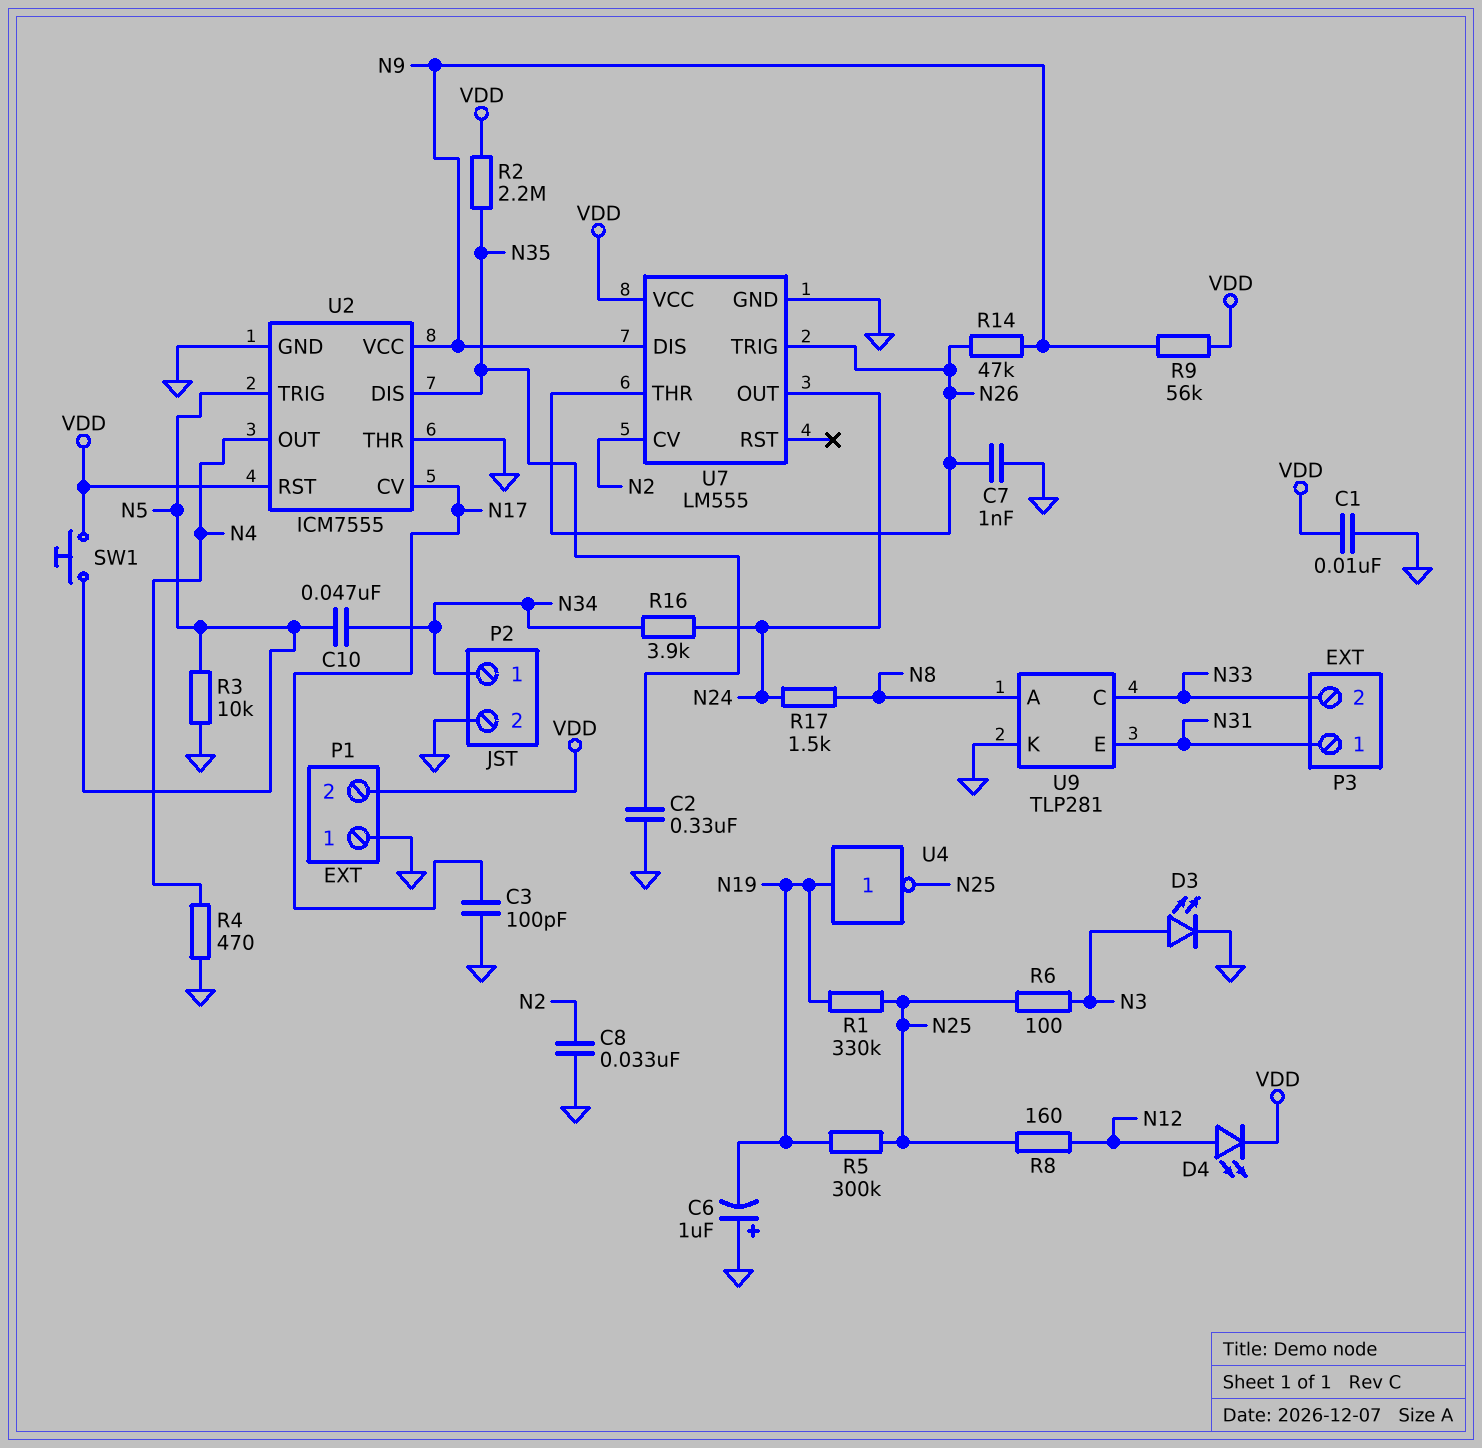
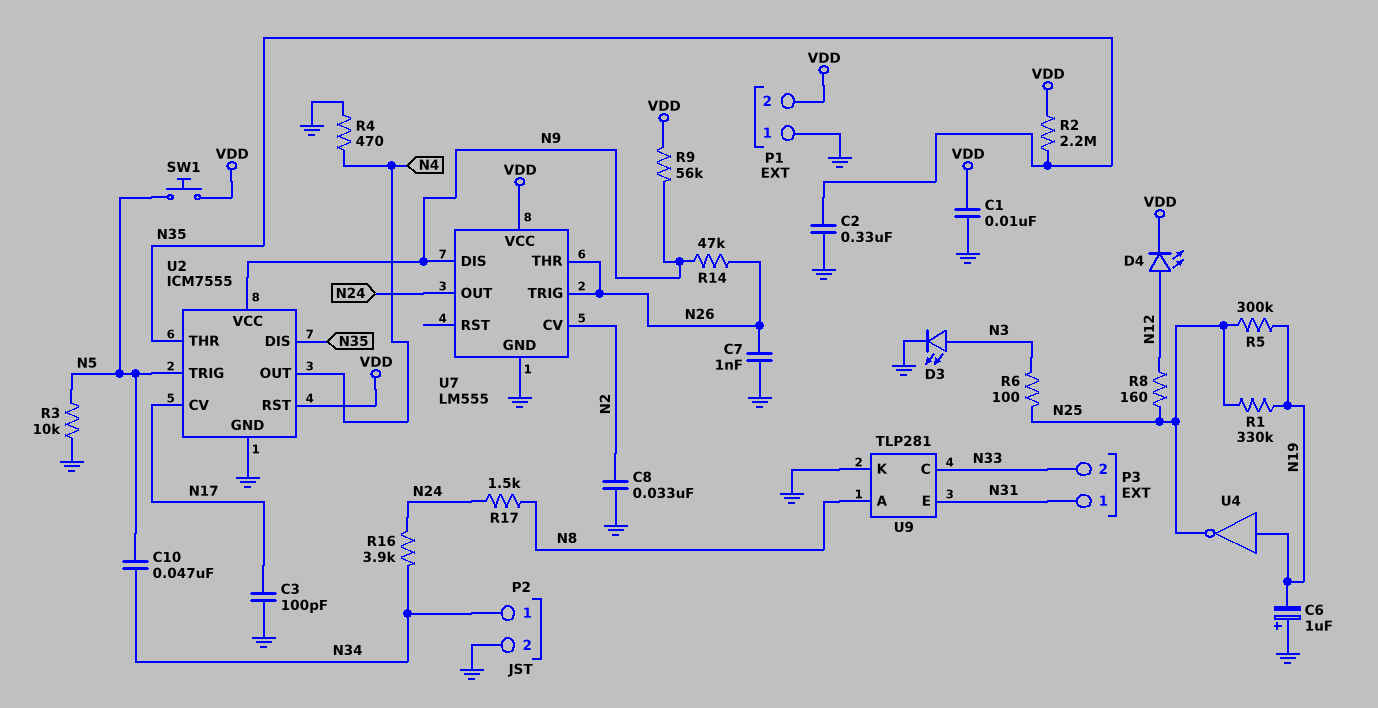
U2 pin THR: GND -> N35

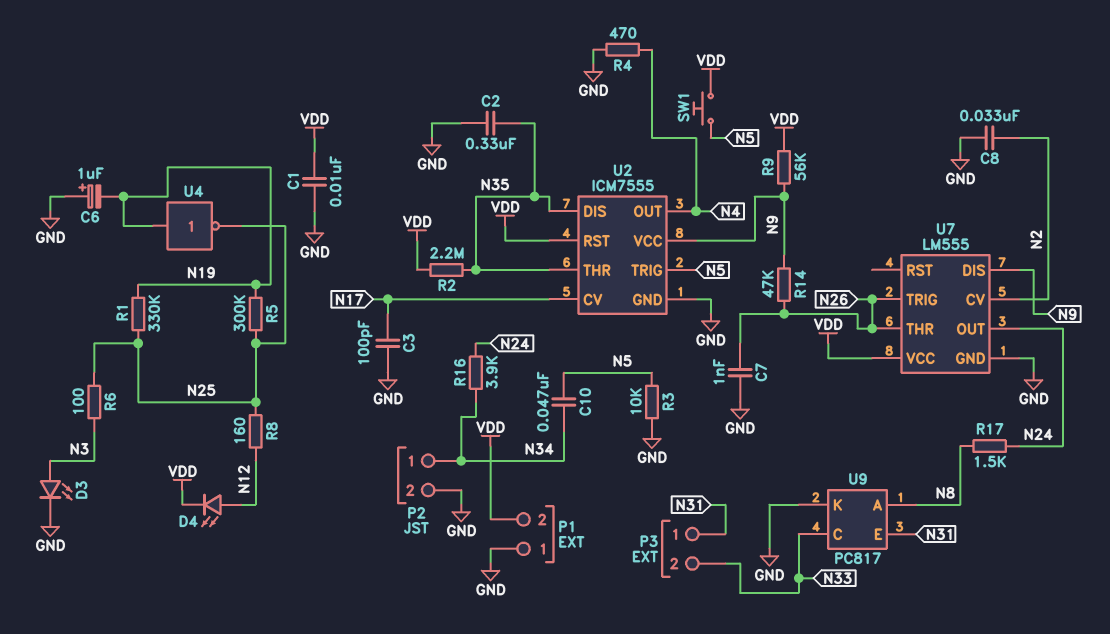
U9: TLP281 -> PC817

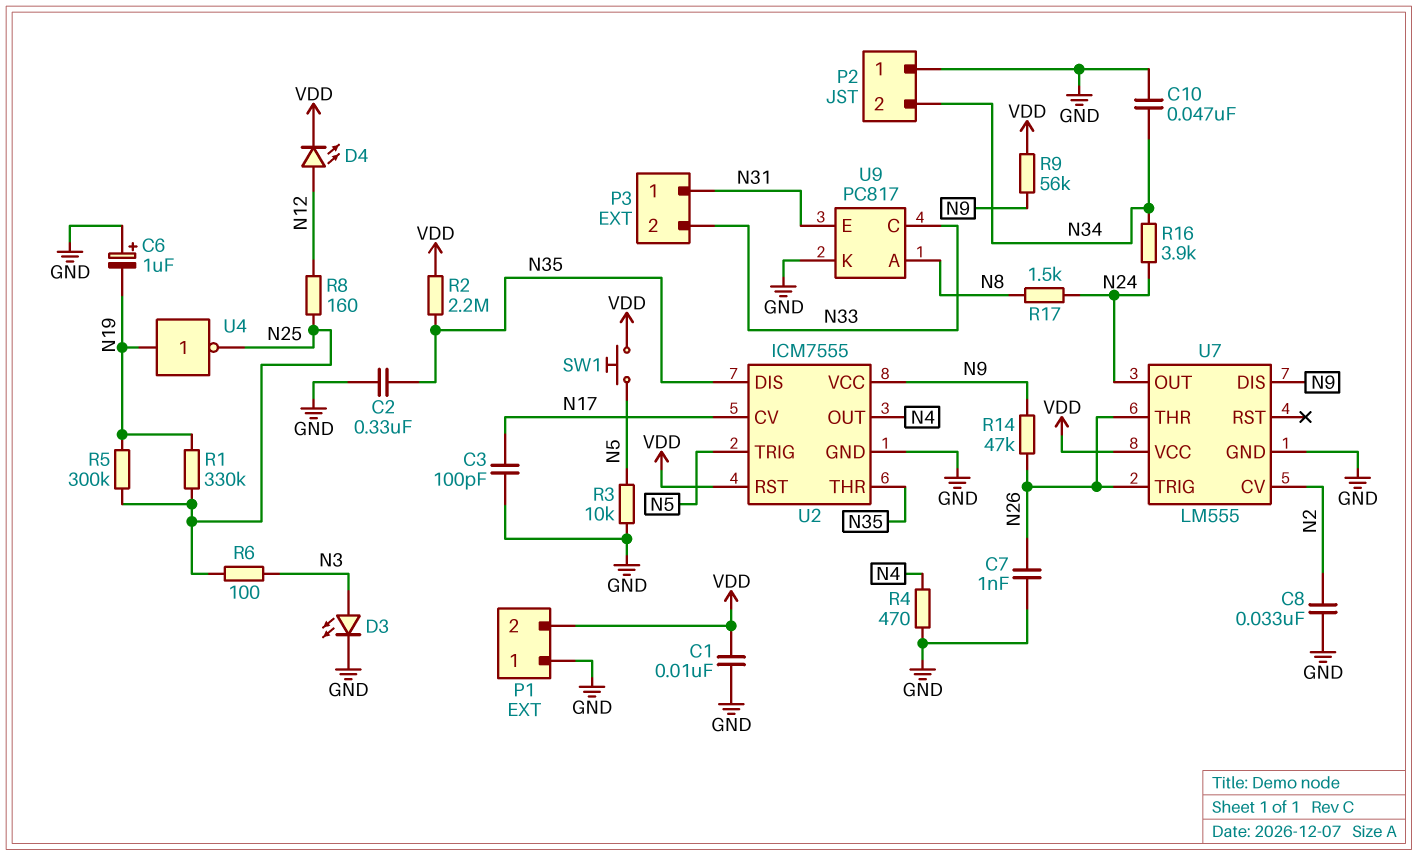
C10: 47nF (N5, N34) -> 47nF (GND, N34)
P2 pin 1: N34 -> GND
P2 pin 2: GND -> N34

